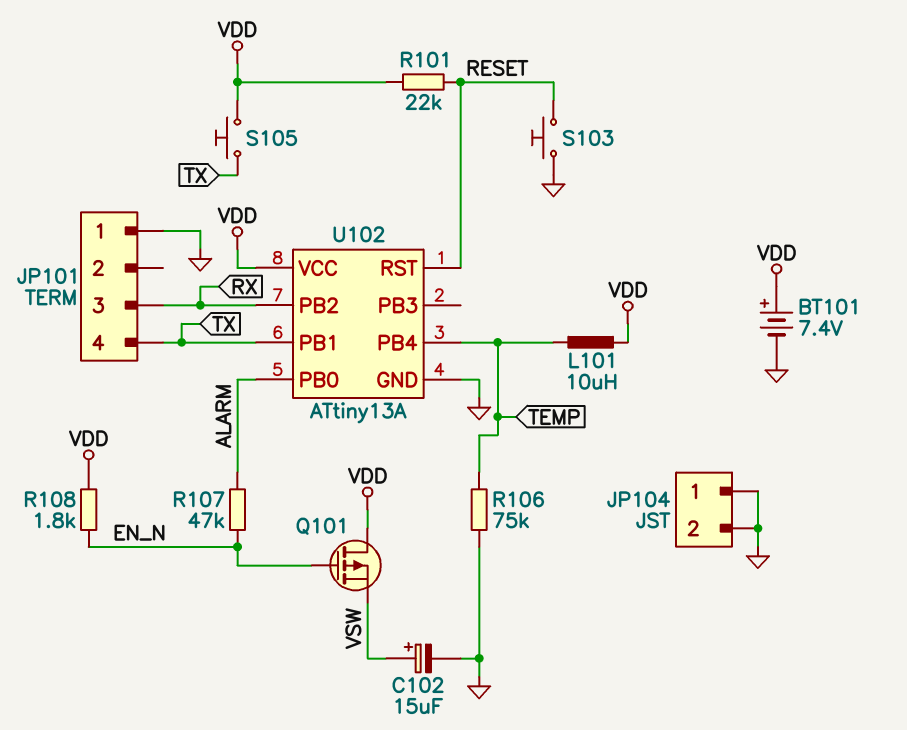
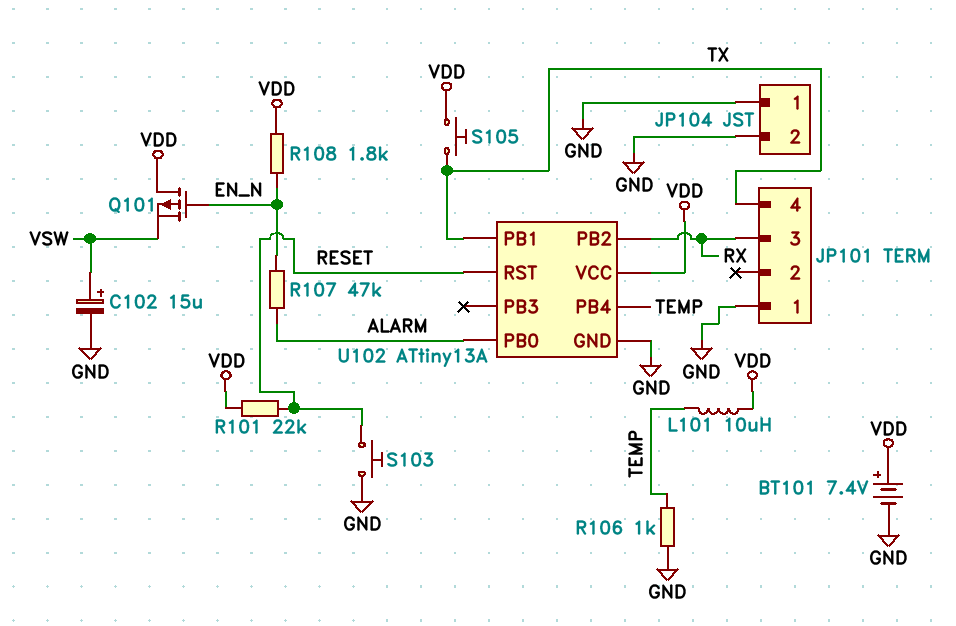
R106: 75k (GND, TEMP) -> 1k (GND, TEMP)

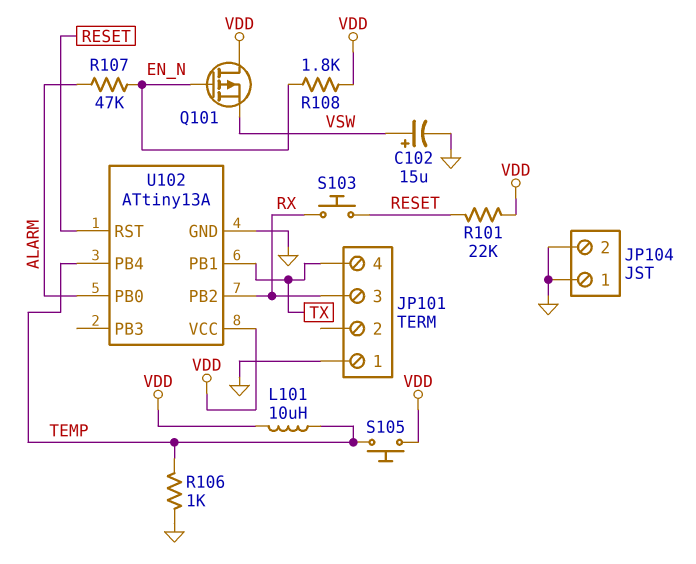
BT101: 7.4V (plus VDD, minus GND) -> none
S103: button (GND, RESET) -> button (RESET, RX)
S105: button (TX, VDD) -> button (TEMP, VDD)

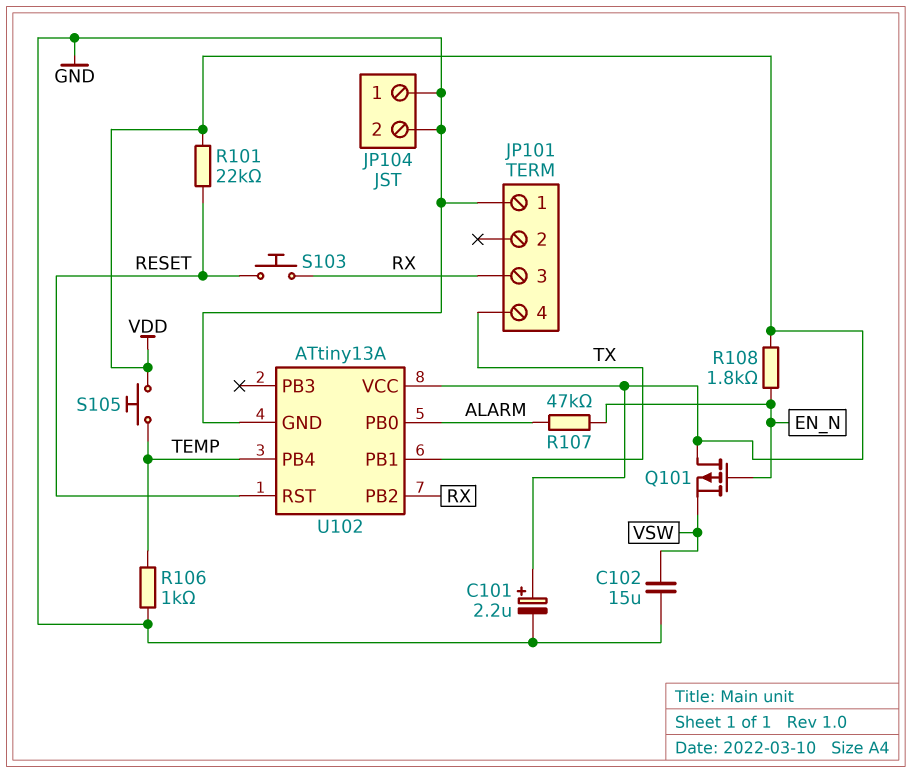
C101: none -> 2.2uF (plus VDD, minus GND)
C102: 15uF (plus VSW, minus GND) -> 15uF (GND, VSW)
L101: 10uH (TEMP, VDD) -> none

